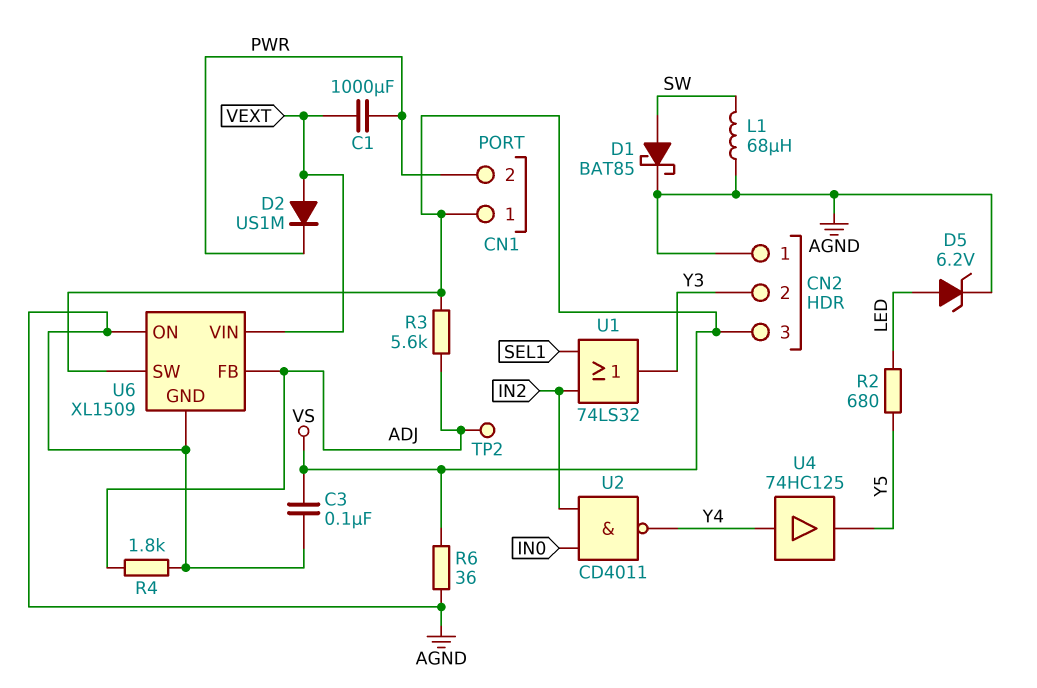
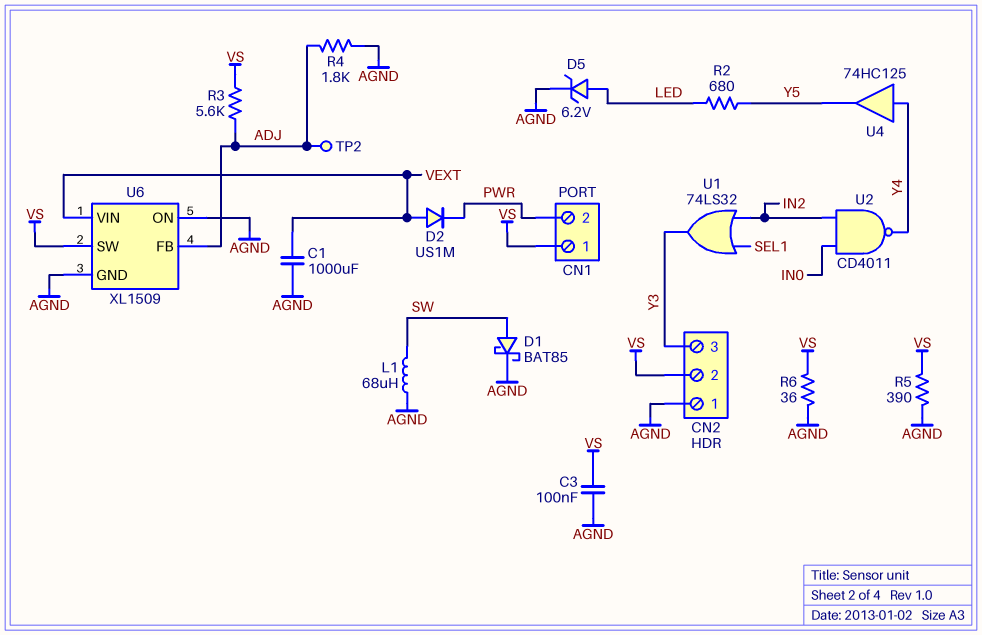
C1: 1000uF (PWR, VEXT) -> 1000uF (AGND, VEXT)
CN2 pin 2: Y3 -> VS
CN2 pin 3: VS -> Y3
R5: none -> 390 (AGND, VS)

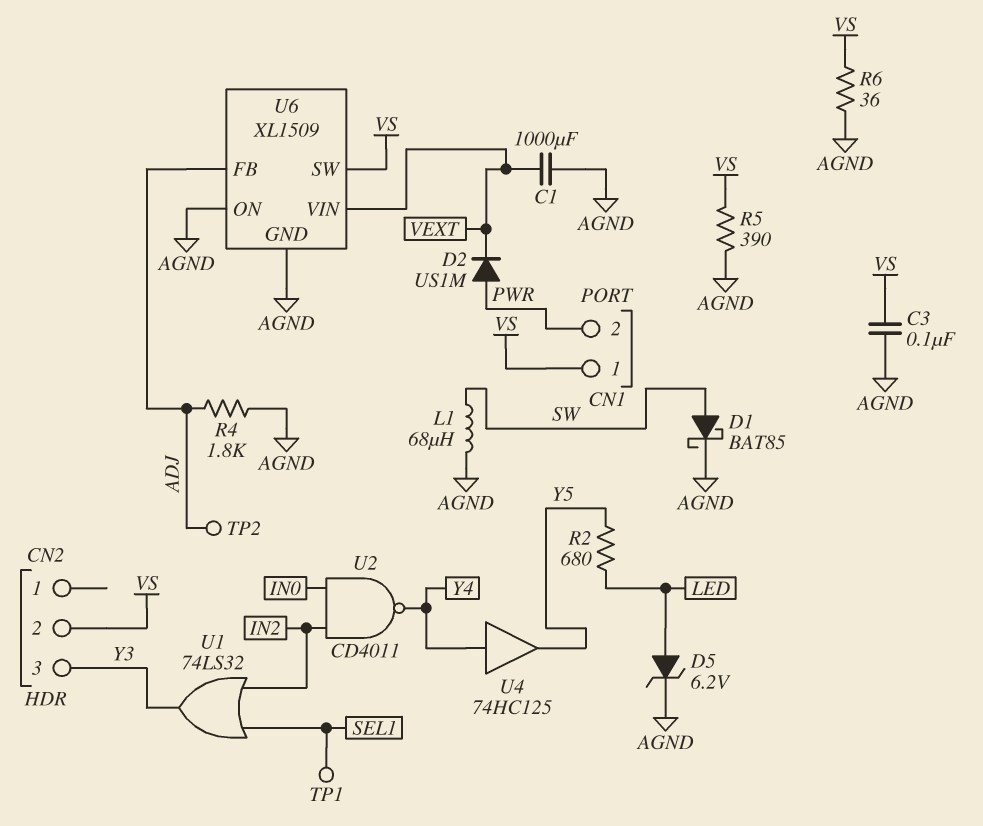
CN2 pin 1: AGND -> none
D2: diode US1M (A VEXT, K PWR) -> diode US1M (A PWR, K VEXT)
R3: 5.6k (ADJ, VS) -> none
TP1: none -> test point (SEL1)

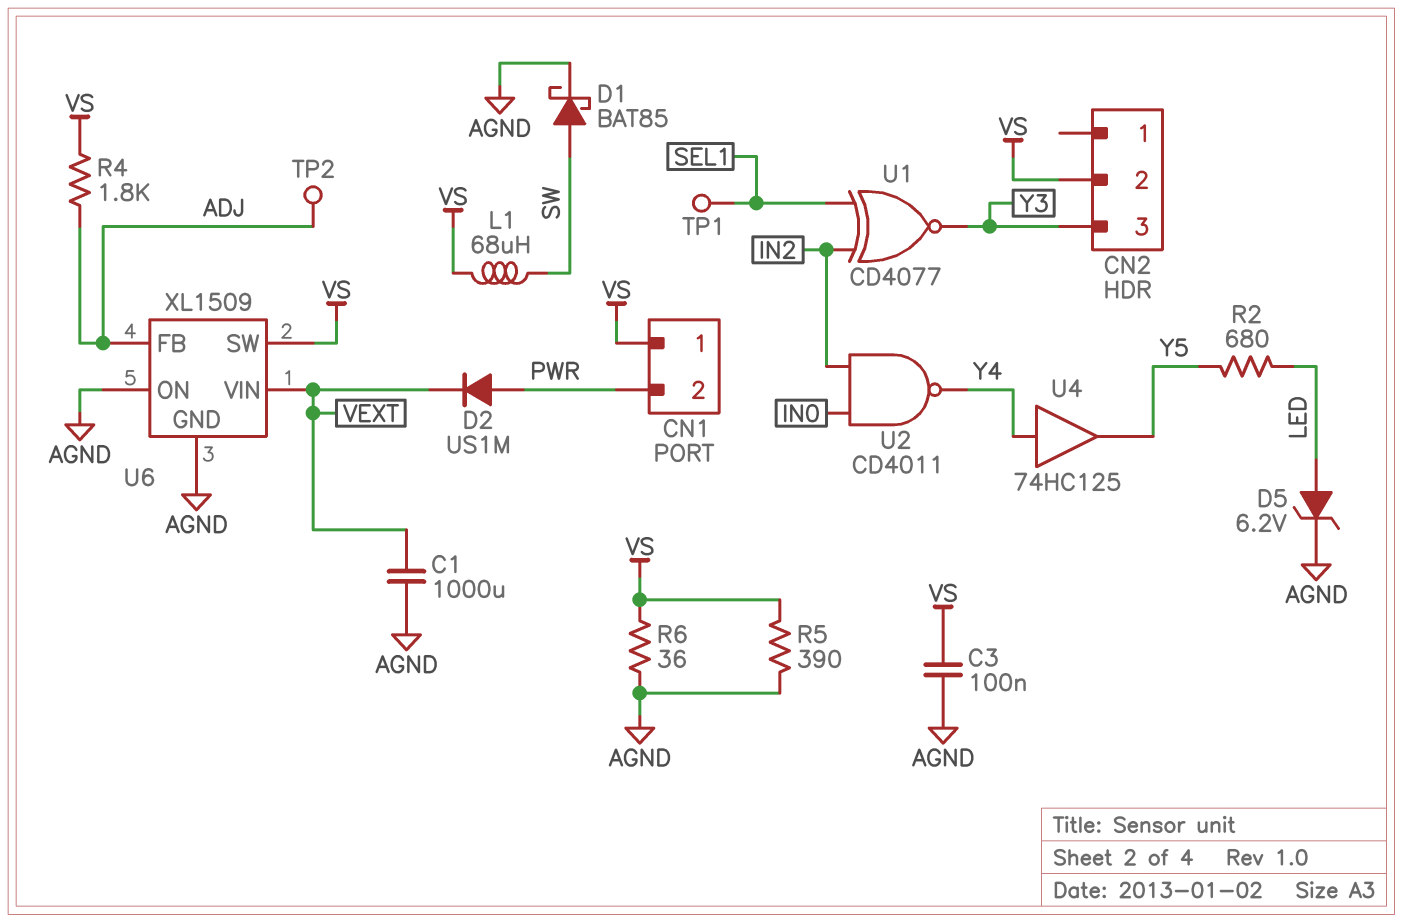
L1: 68uH (AGND, SW) -> 68uH (SW, VS)
R4: 1.8k (ADJ, AGND) -> 1.8k (ADJ, VS)
U1: OR 74LS32 (in IN2, in SEL1, out Y3) -> XNOR CD4077 (in IN2, in SEL1, out Y3)

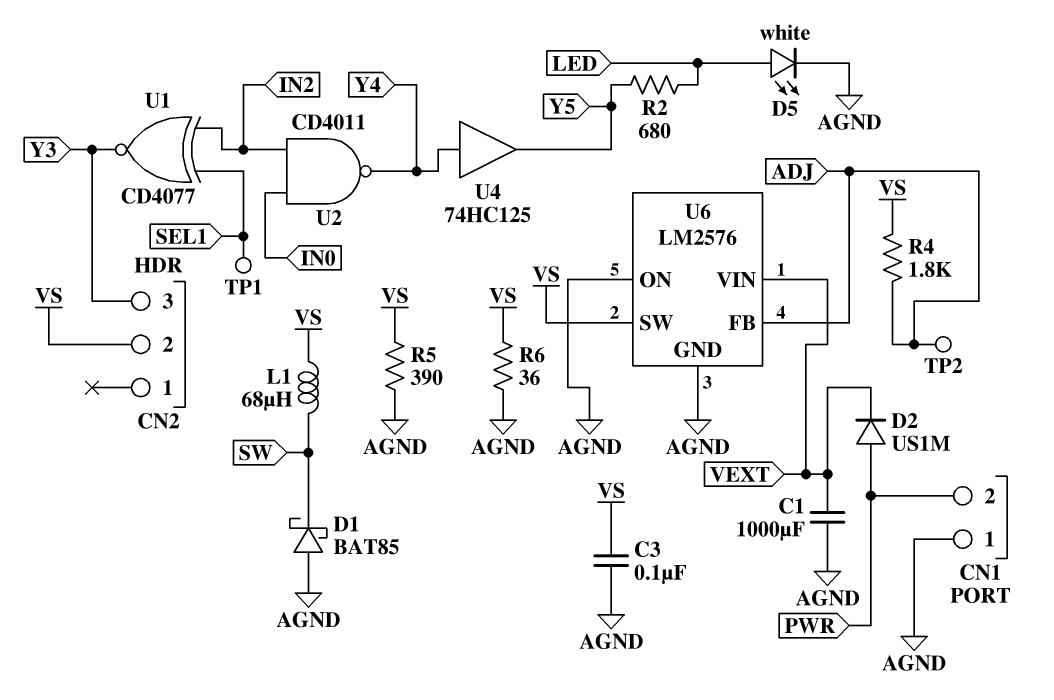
CN1 pin 1: VS -> AGND
D1: schottky BAT85 (A SW, K AGND) -> schottky BAT85 (A AGND, K SW)
D5: zener 6.2V (A LED, K AGND) -> LED white (A LED, K AGND)
U6: XL1509 -> LM2576

